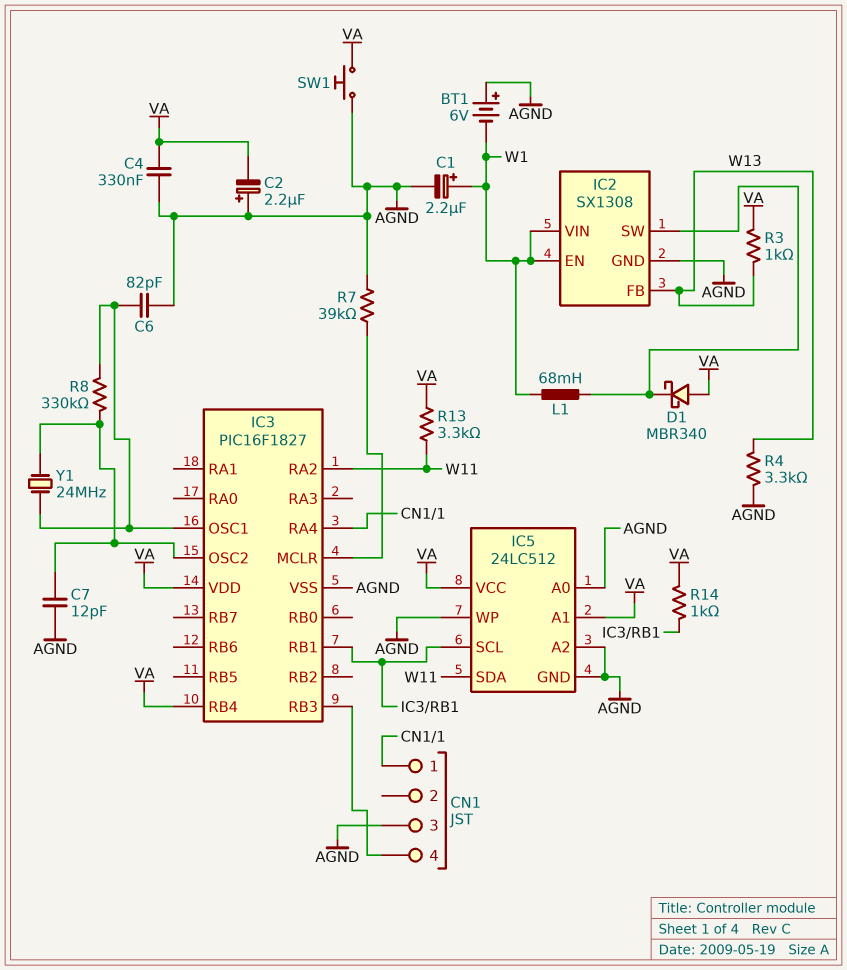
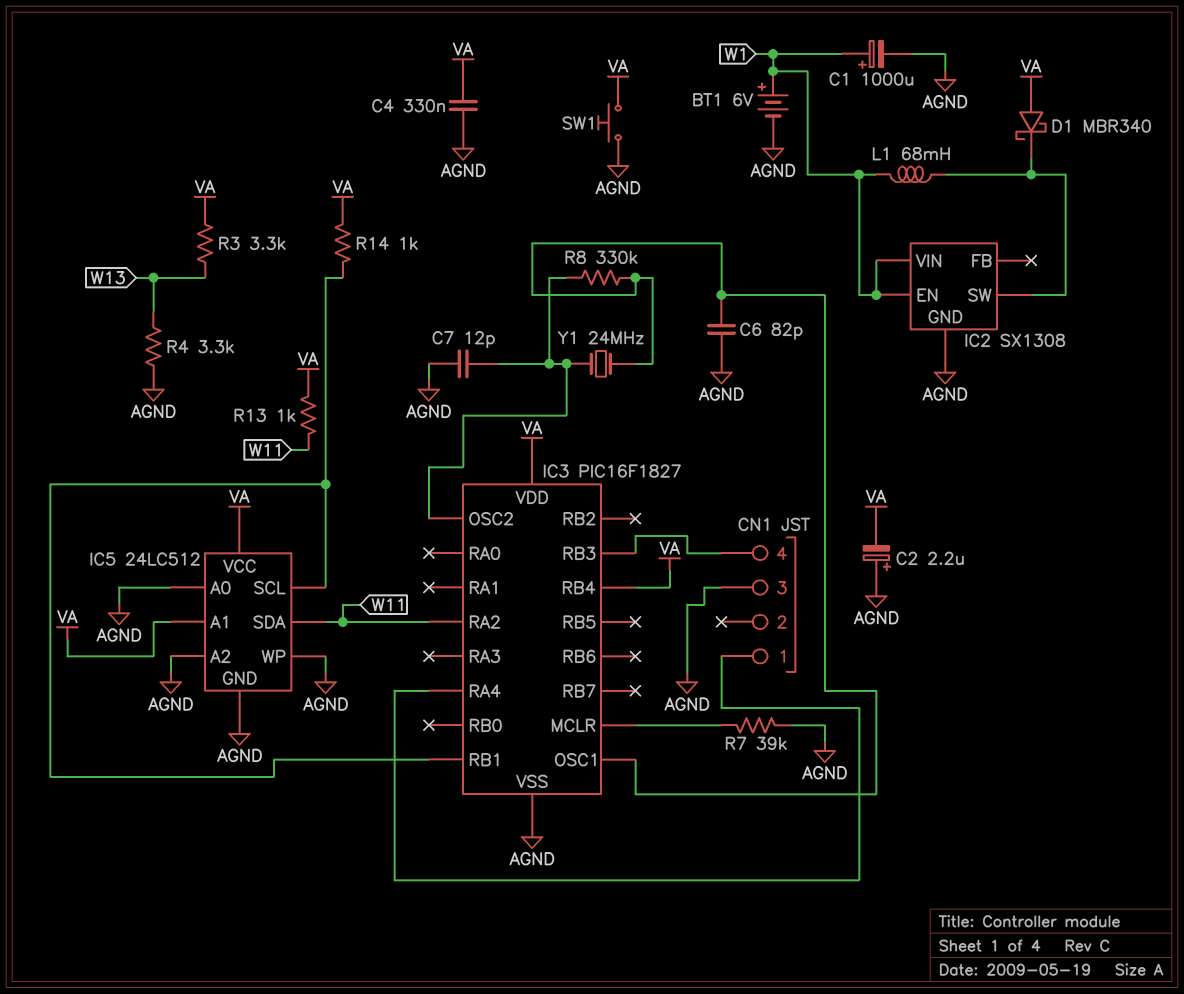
BT1: 6V (plus AGND, minus W1) -> 6V (plus W1, minus AGND)
C1: 2.2uF (plus W1, minus AGND) -> 1000uF (plus W1, minus AGND)
IC2 pin FB: W13 -> none
R3: 1k (VA, W13) -> 3.3k (VA, W13)
R13: 3.3k (VA, W11) -> 1k (VA, W11)

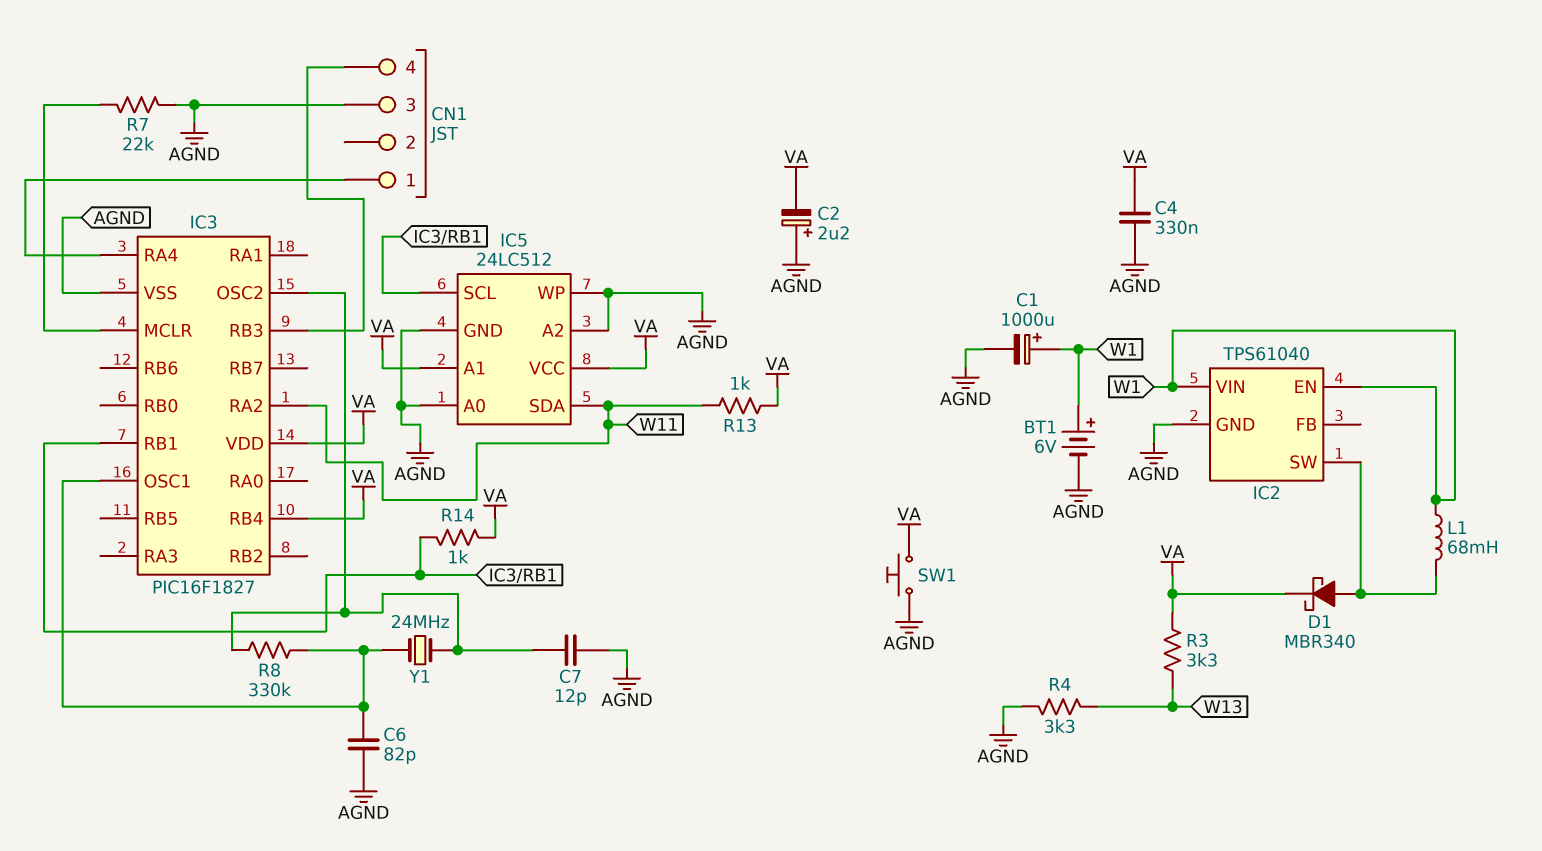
D1: schottky MBR340 (A VA, K IC2/SW) -> schottky MBR340 (A IC2/SW, K VA)
IC2: SX1308 -> TPS61040
R7: 39k (AGND, IC3/MCLR) -> 22k (AGND, IC3/MCLR)

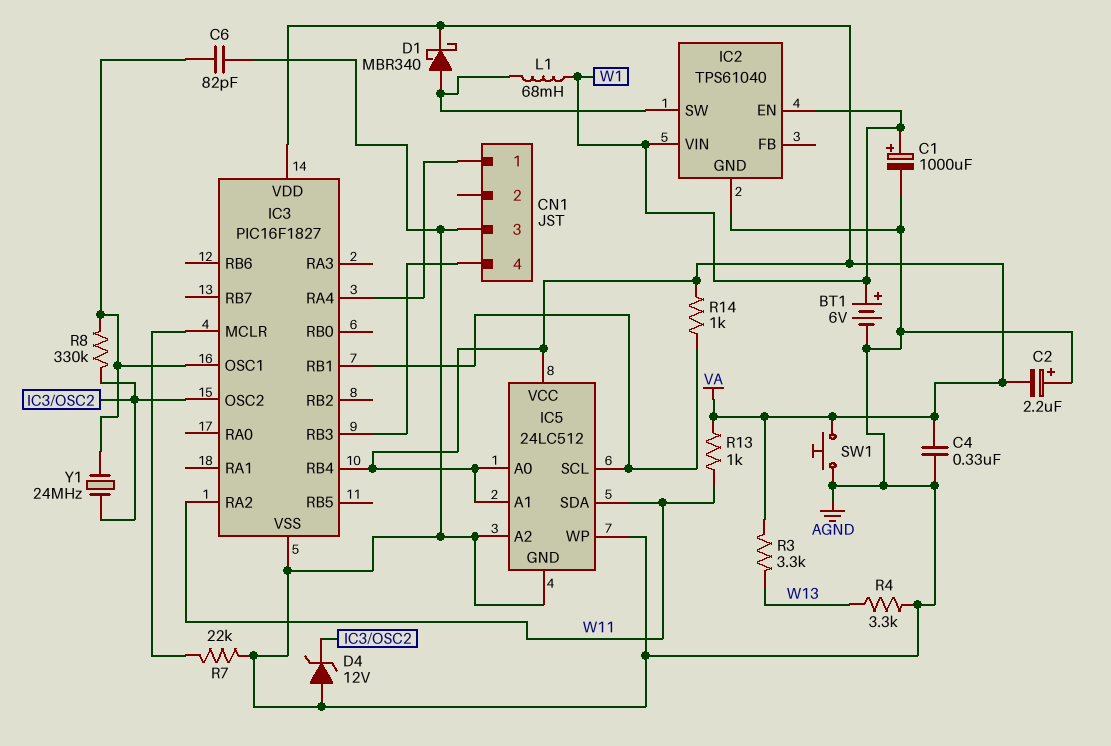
C7: 12pF (AGND, IC3/OSC2) -> none
D4: none -> zener 12V (A AGND, K IC3/OSC2)
IC5 pin A0: AGND -> VA

